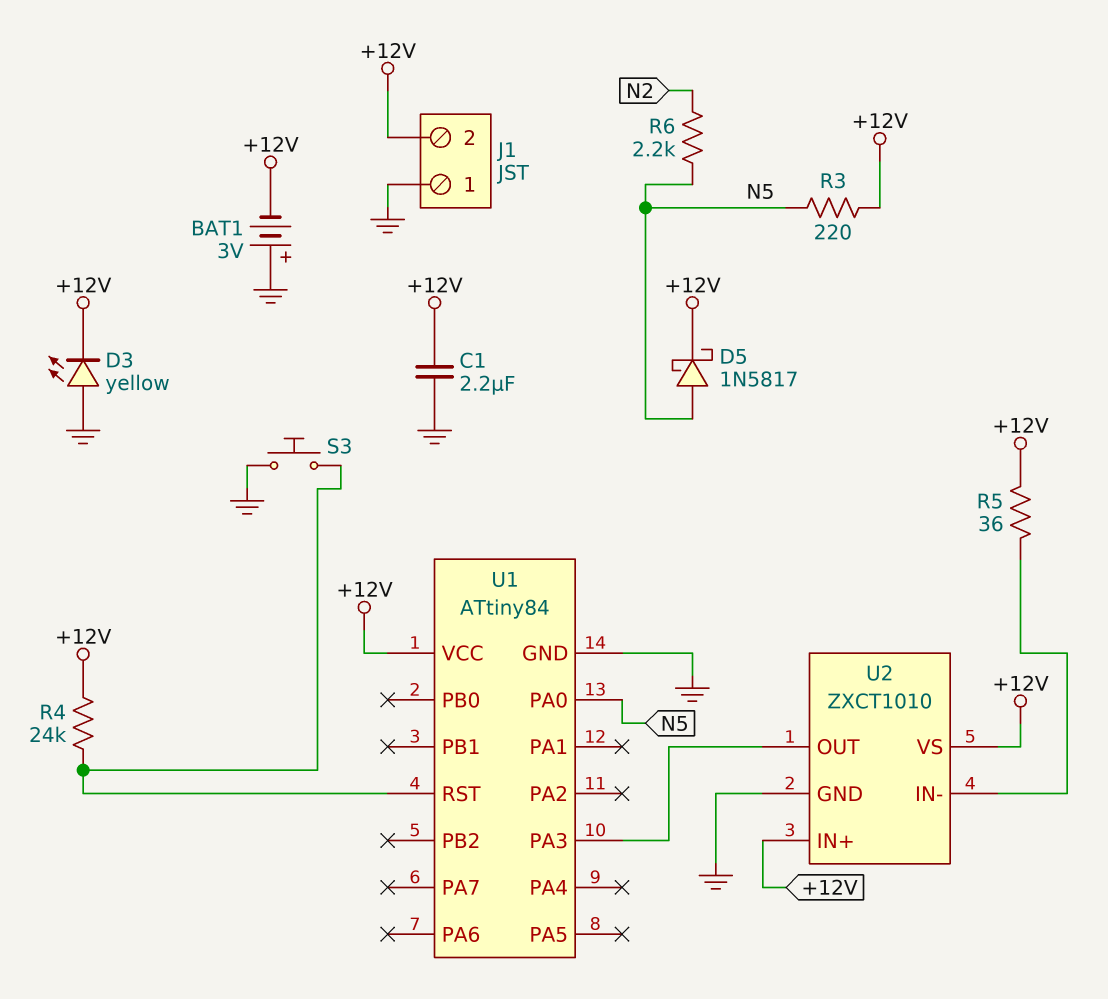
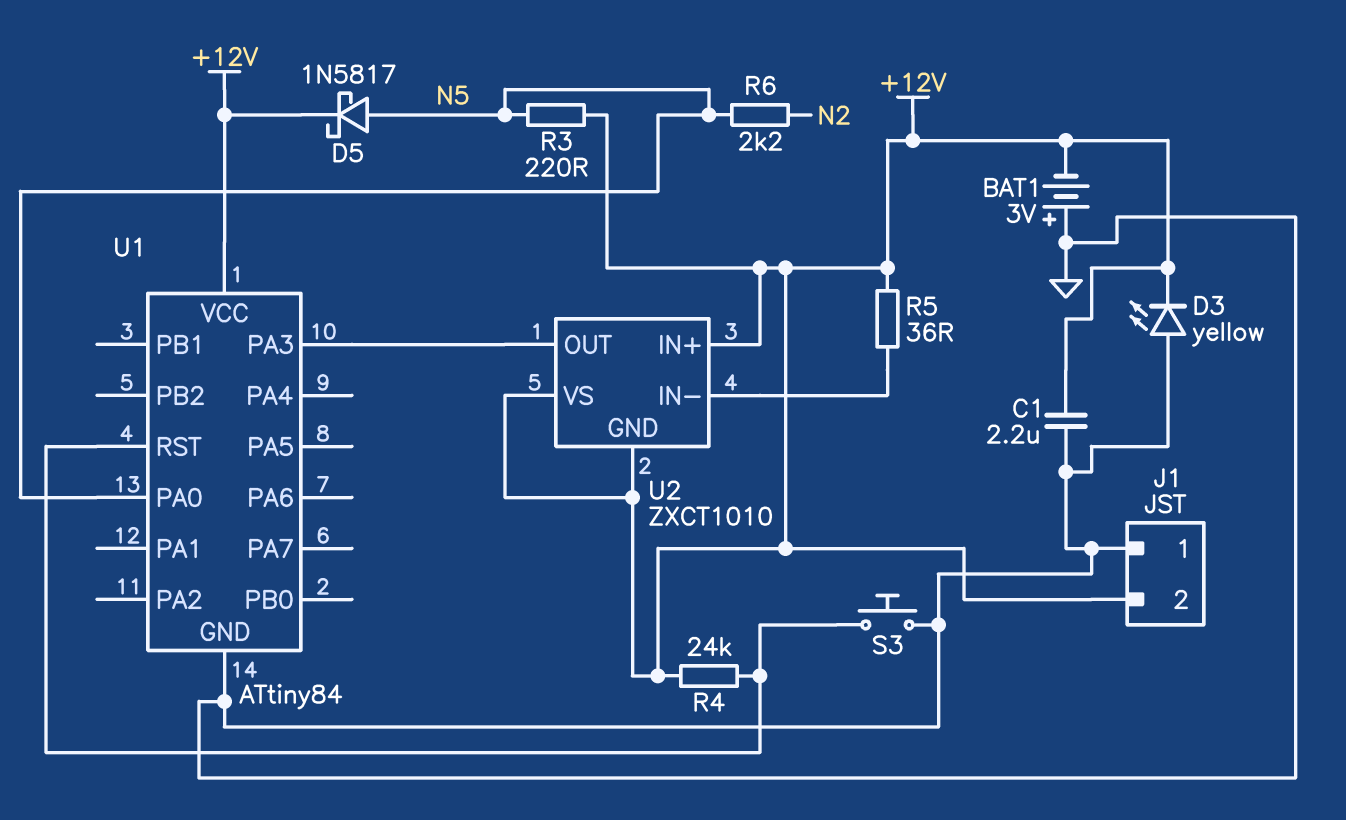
U2 pin GND: GND -> +12V

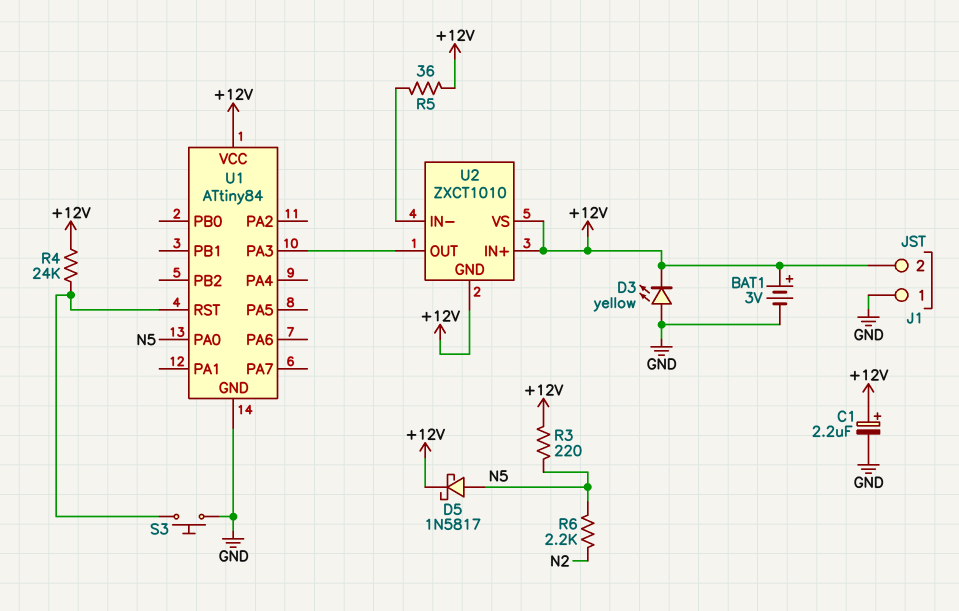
BAT1: 3V (plus GND, minus +12V) -> 3V (plus +12V, minus GND)
C1: 2.2uF (+12V, GND) -> 2.2uF (plus +12V, minus GND)

